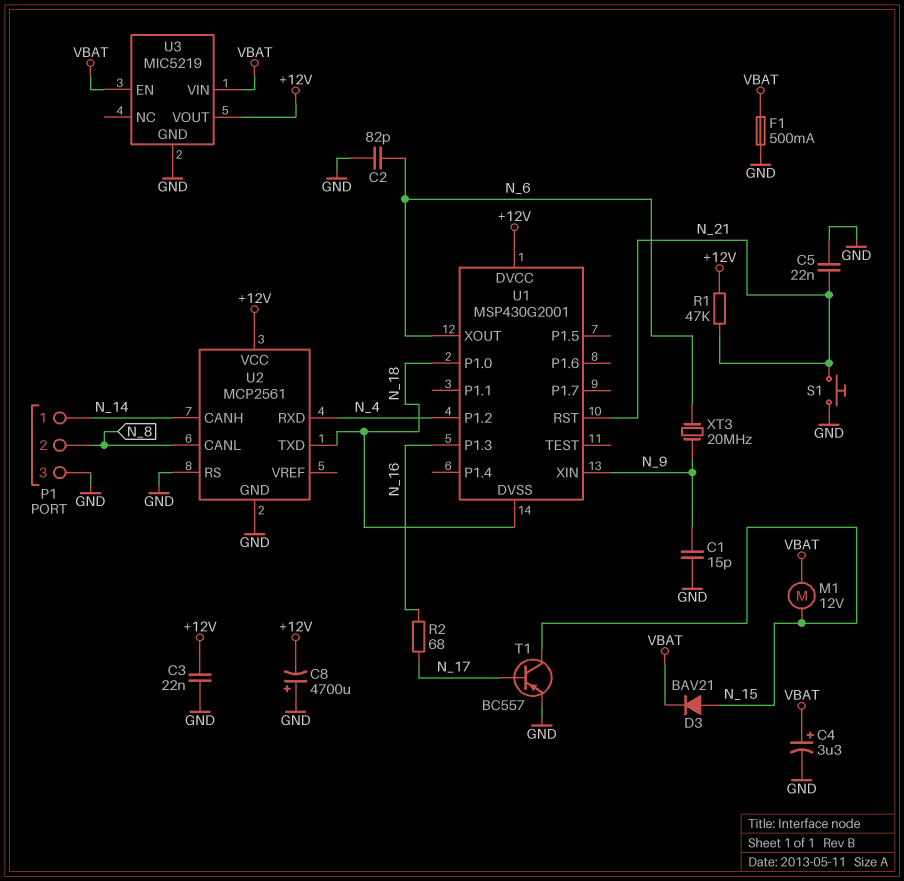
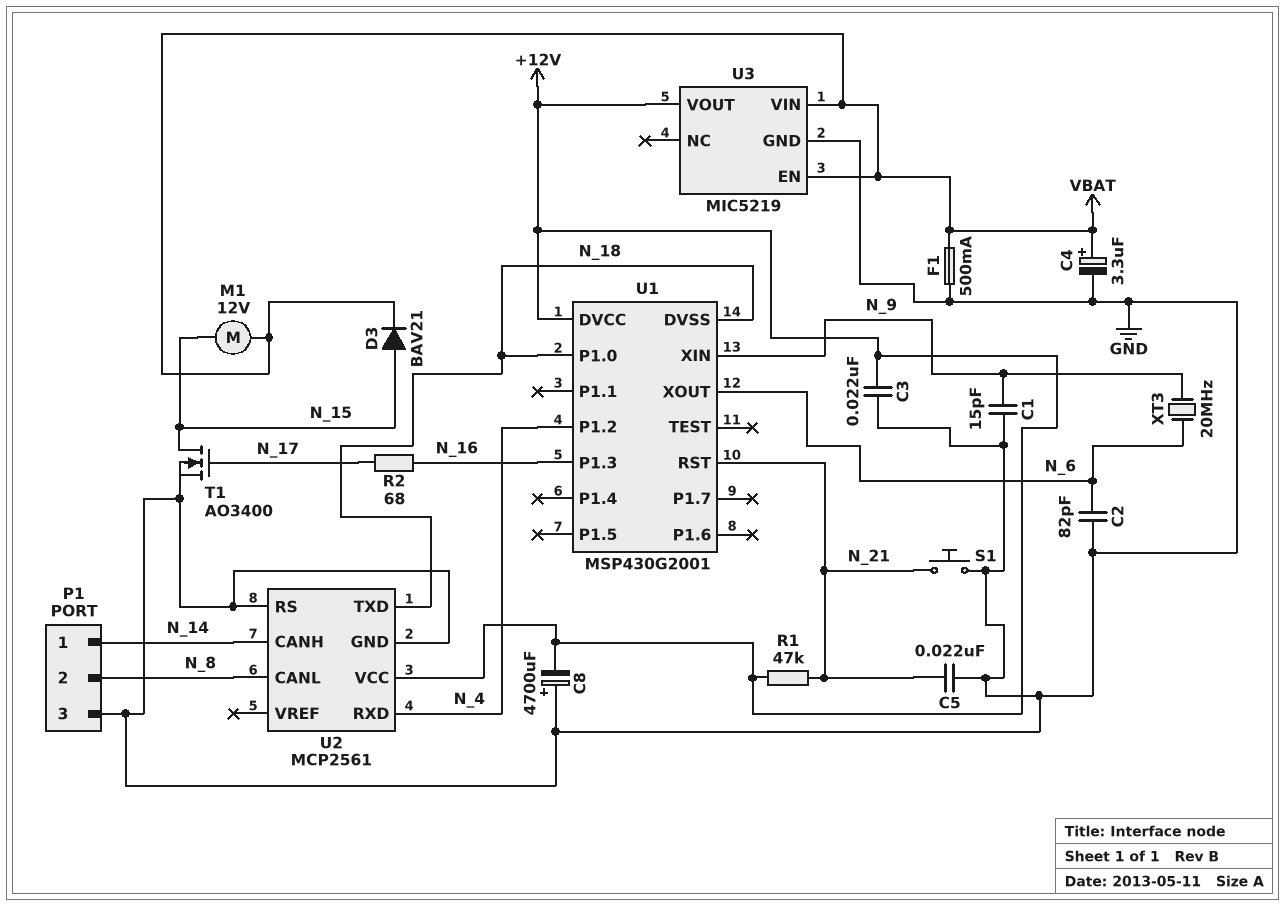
T1: PNP BC557 (B N_17, C N_15, E GND) -> NMOS AO3400 (G N_17, D N_15, S GND)

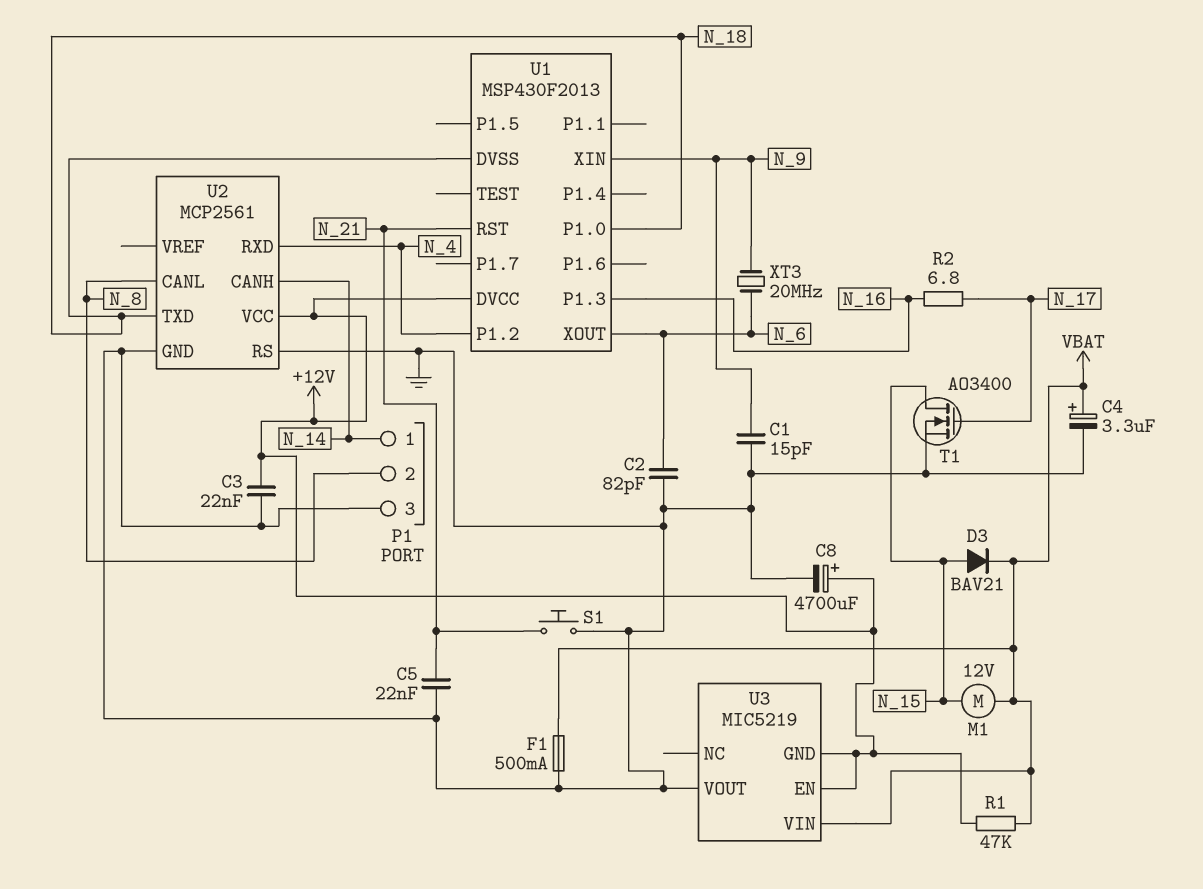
C8: 4700uF (plus GND, minus +12V) -> 4700uF (plus +12V, minus GND)
R1: 47k (+12V, N_21) -> 47k (+12V, VBAT)
R2: 68 (N_16, N_17) -> 6.8 (N_16, N_17)
U1: MSP430G2001 -> MSP430F2013
U3 pin EN: VBAT -> +12V
U3 pin GND: GND -> +12V
U3 pin VOUT: +12V -> GND

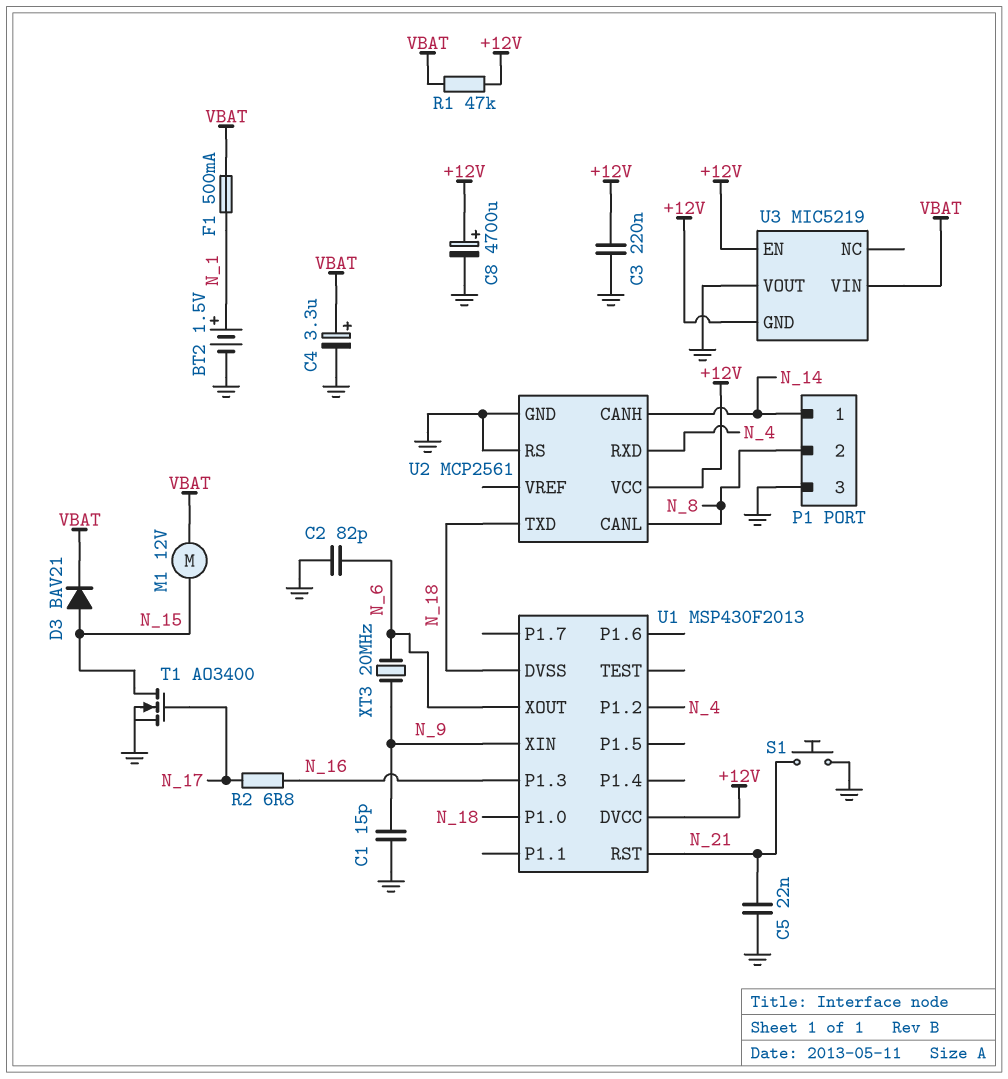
BT2: none -> 1.5V (plus N_1, minus GND)
C3: 22nF (+12V, GND) -> 220nF (+12V, GND)
F1: 500mA (GND, VBAT) -> 500mA (N_1, VBAT)

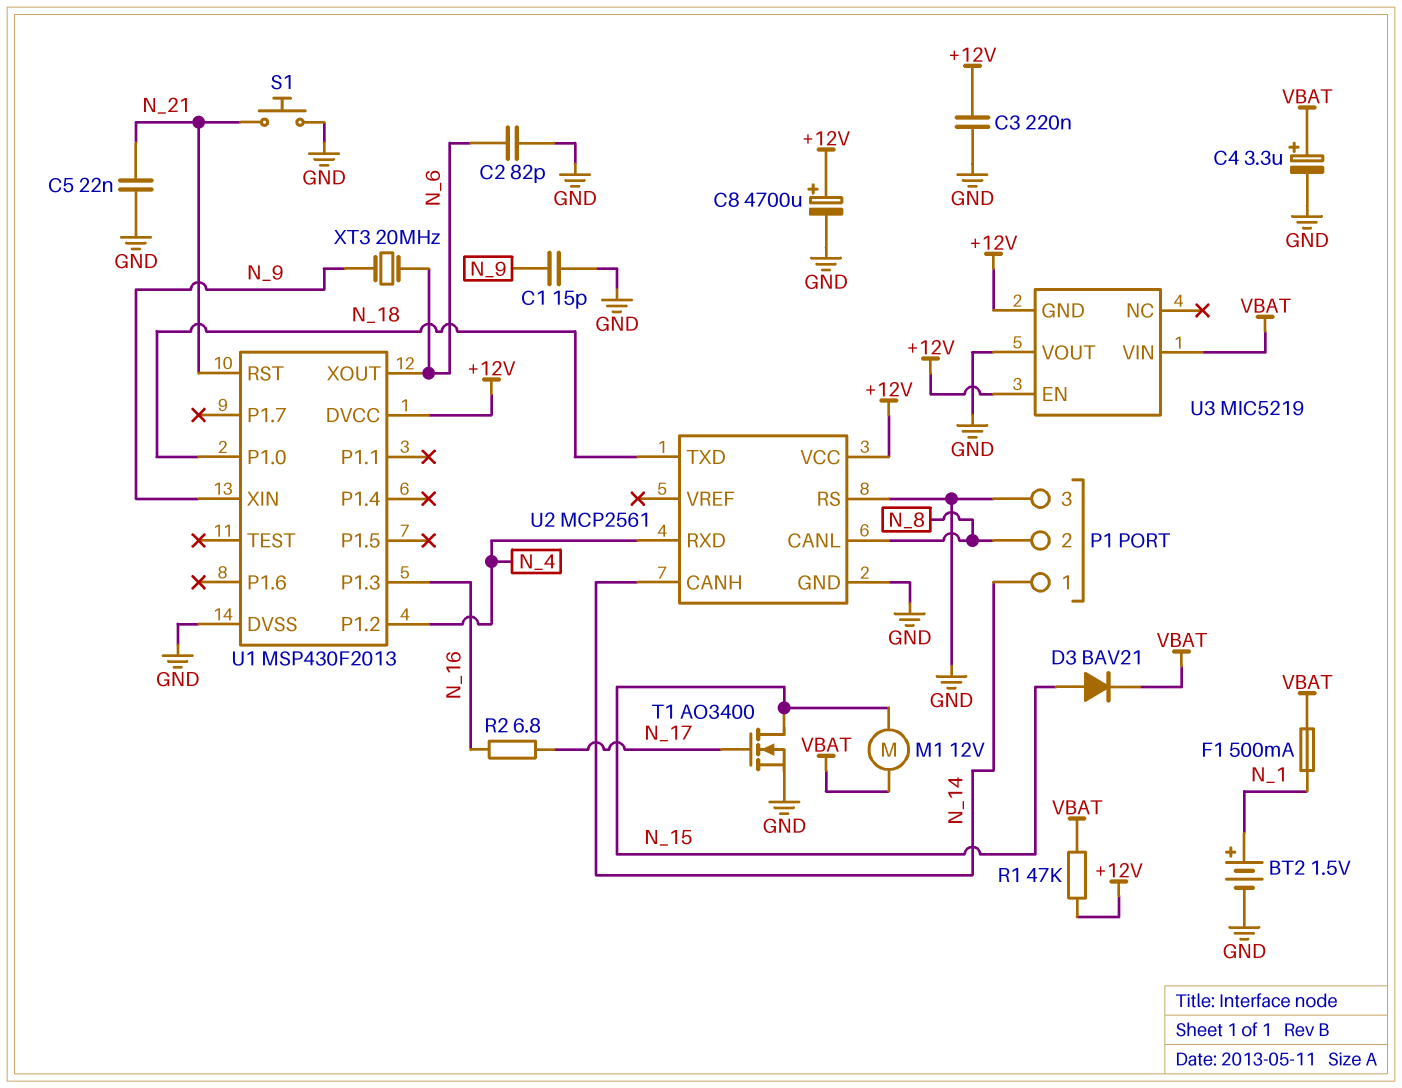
U1 pin DVSS: N_18 -> GND

